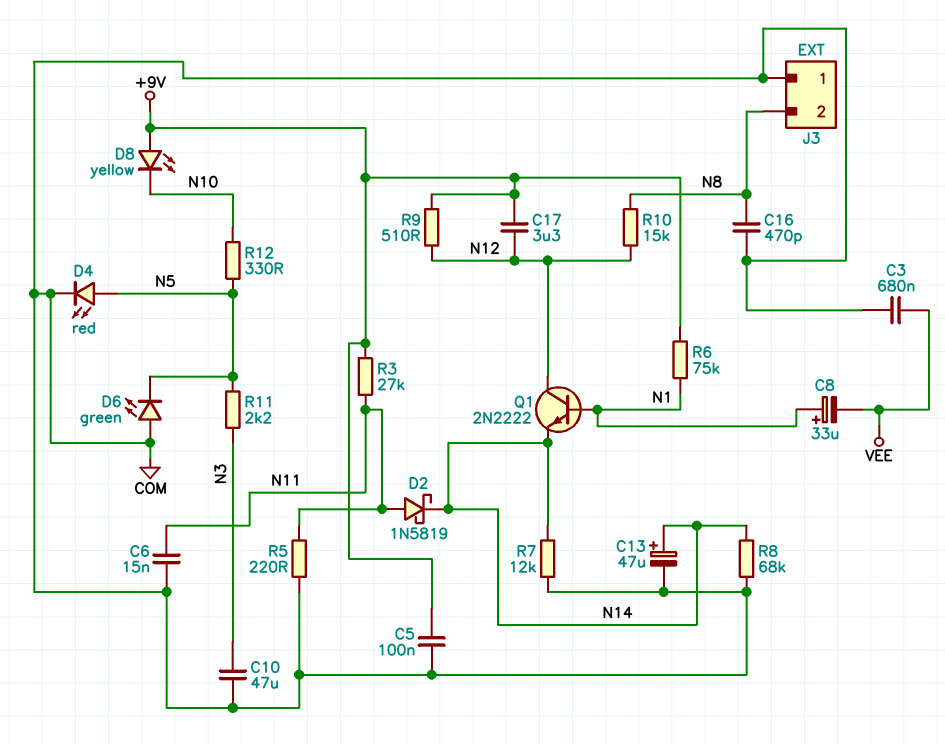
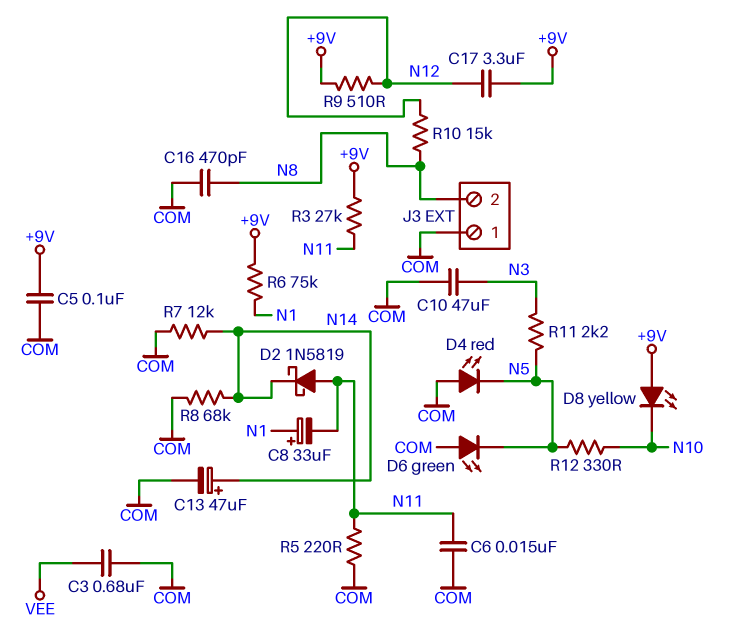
C8: 33uF (plus N1, minus VEE) -> 33uF (plus N1, minus N11)
D4: LED red (A N5, K COM) -> LED red (A COM, K N5)
Q1: NPN 2N2222 (B N1, C N12, E N14) -> none

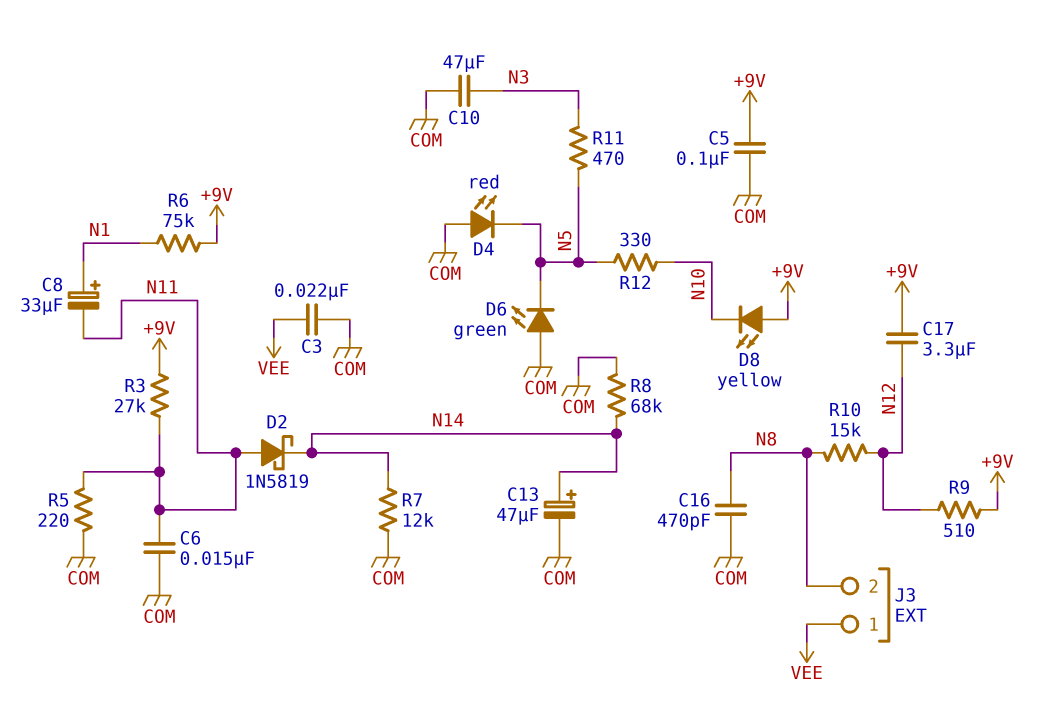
C3: 680nF (COM, VEE) -> 22nF (COM, VEE)
J3 pin 1: COM -> VEE
R11: 2.2k (N3, N5) -> 470 (N3, N5)

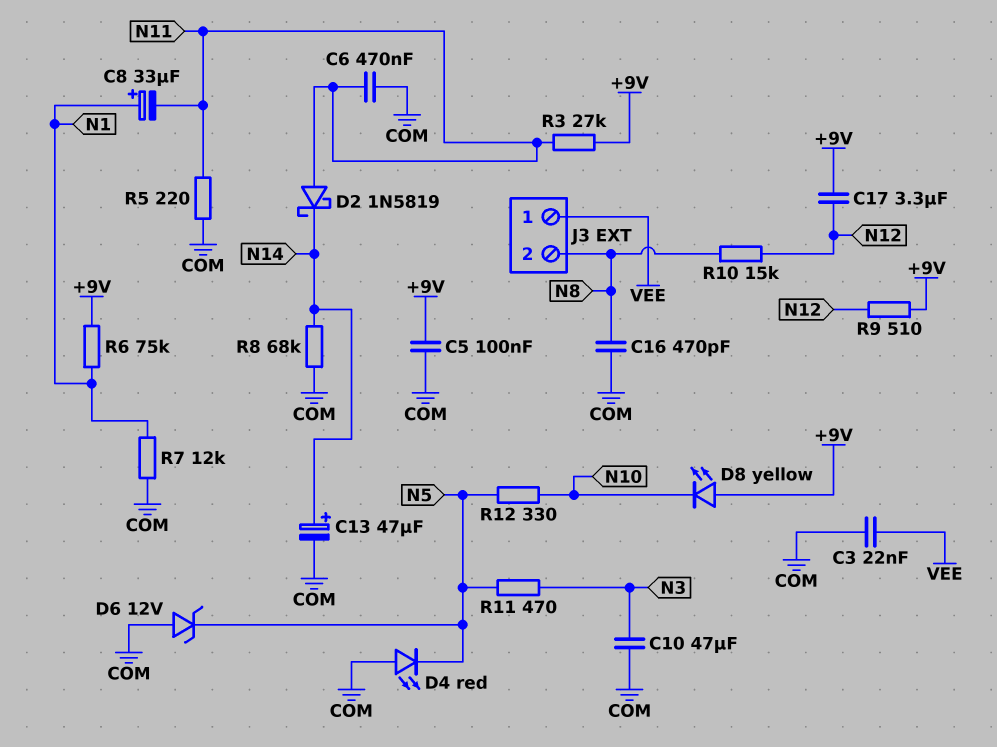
C6: 15nF (COM, N11) -> 470nF (COM, N11)
D6: LED green (A COM, K N5) -> zener 12V (A COM, K N5)
R7: 12k (COM, N14) -> 12k (COM, N1)

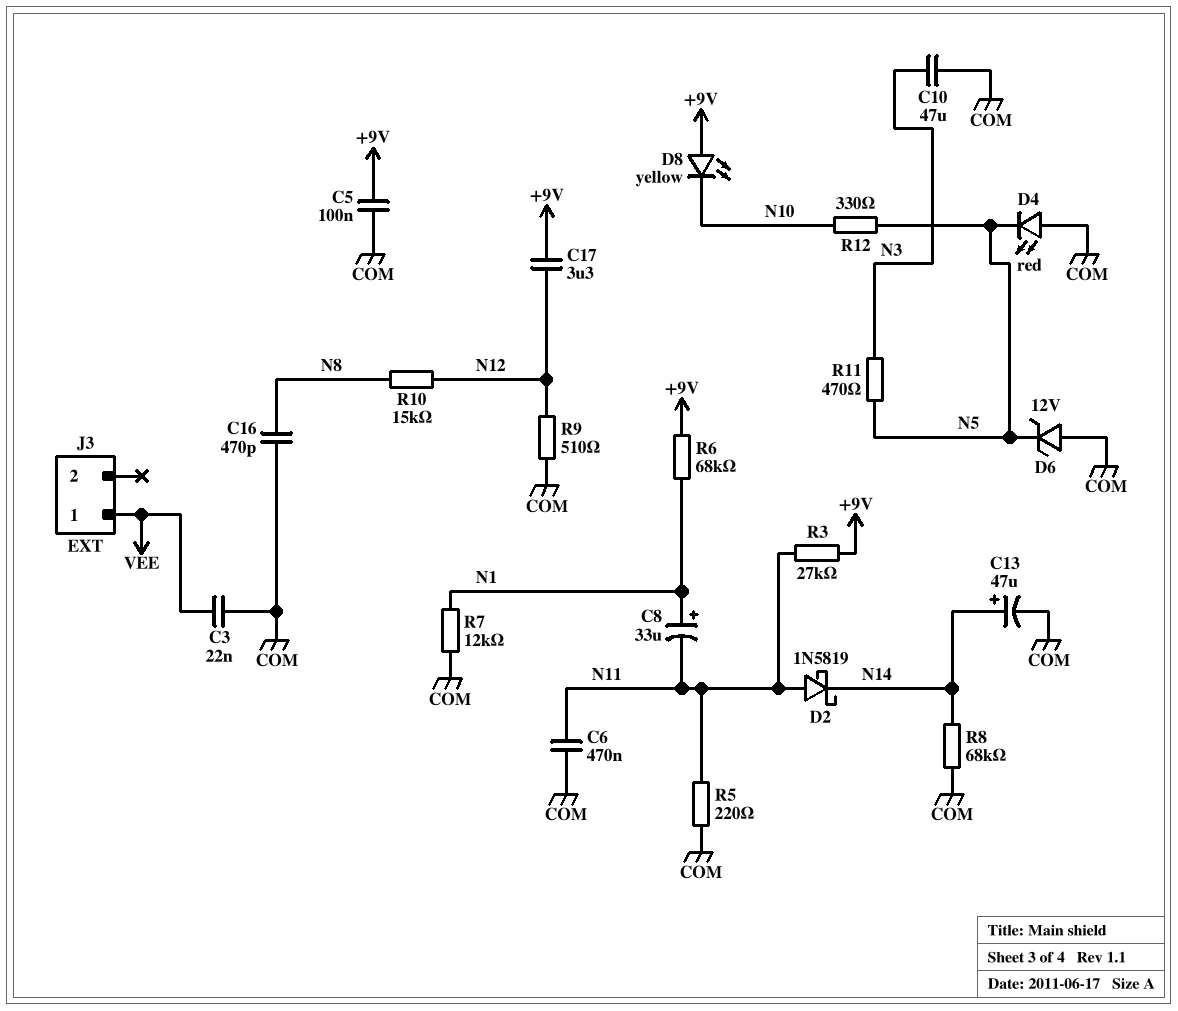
J3 pin 2: N8 -> none
R6: 75k (+9V, N1) -> 68k (+9V, N1)
R9: 510 (+9V, N12) -> 510 (COM, N12)

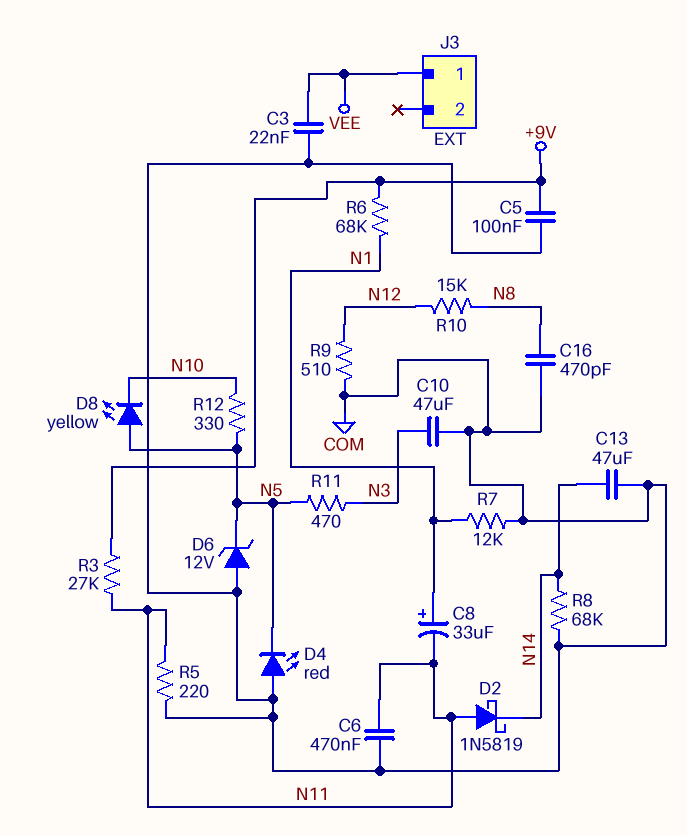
C13: 47uF (plus N14, minus COM) -> 47uF (COM, N14)
C17: 3.3uF (+9V, N12) -> none
D8: LED yellow (A +9V, K N10) -> LED yellow (A N5, K N10)

